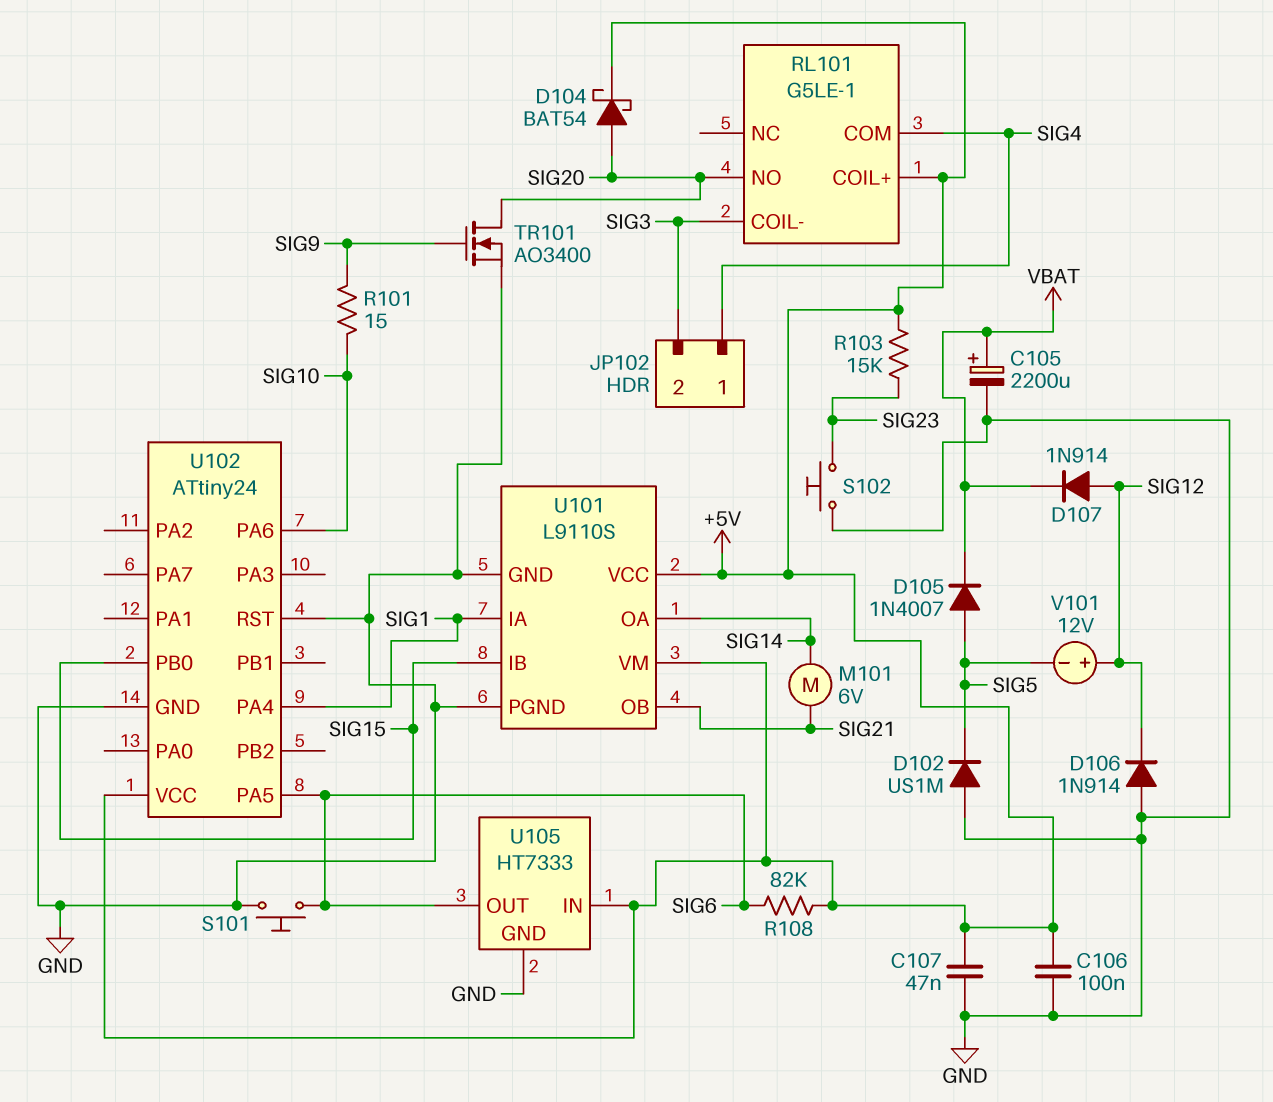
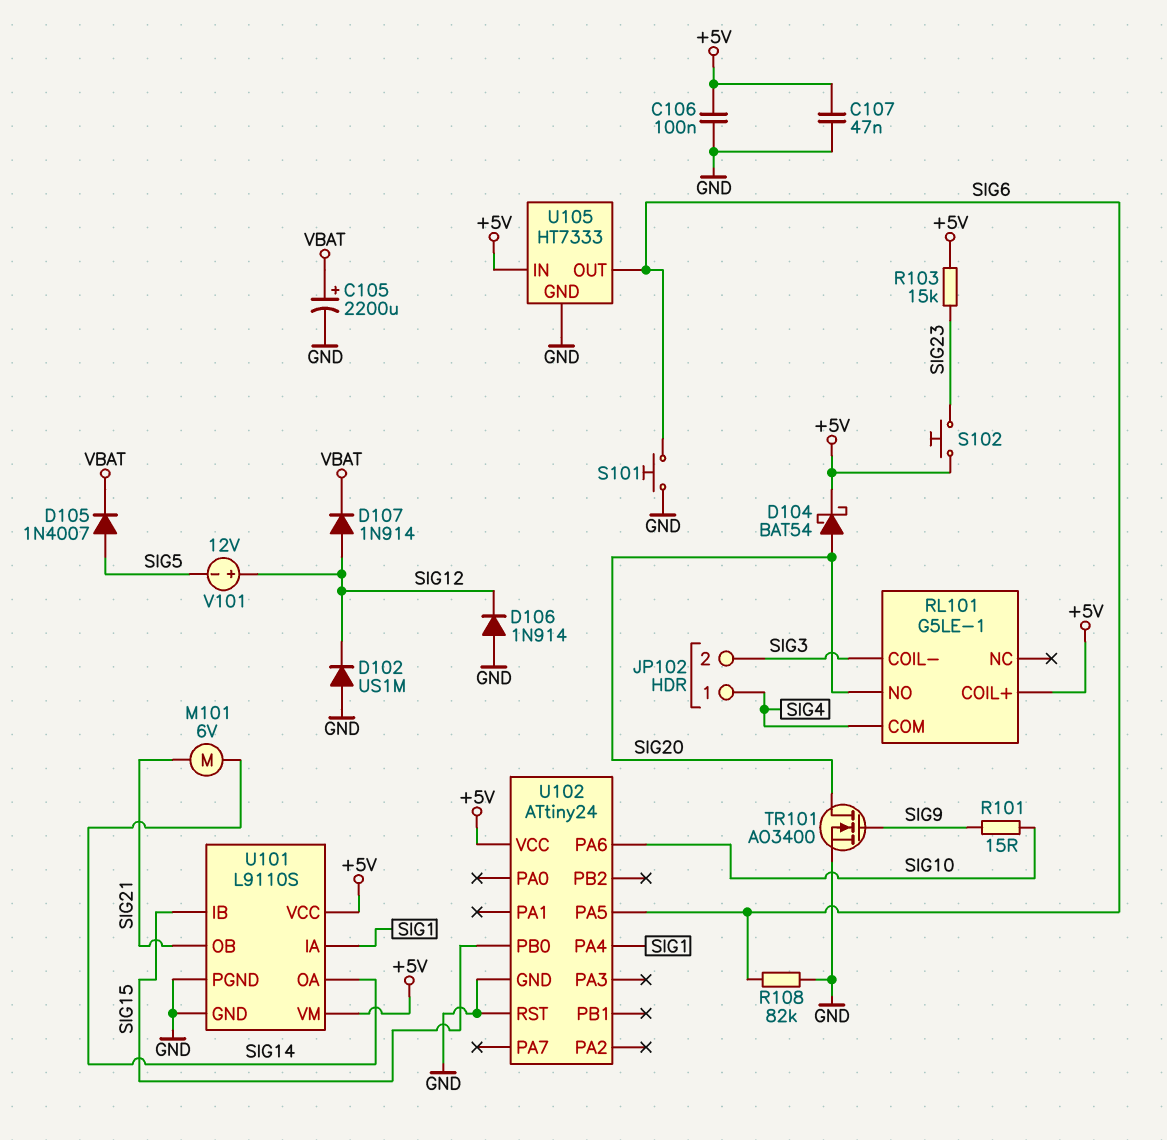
D102: diode US1M (A GND, K SIG5) -> diode US1M (A GND, K SIG12)
R108: 82k (+5V, SIG6) -> 82k (GND, SIG6)
S102: button (GND, SIG23) -> button (+5V, SIG23)

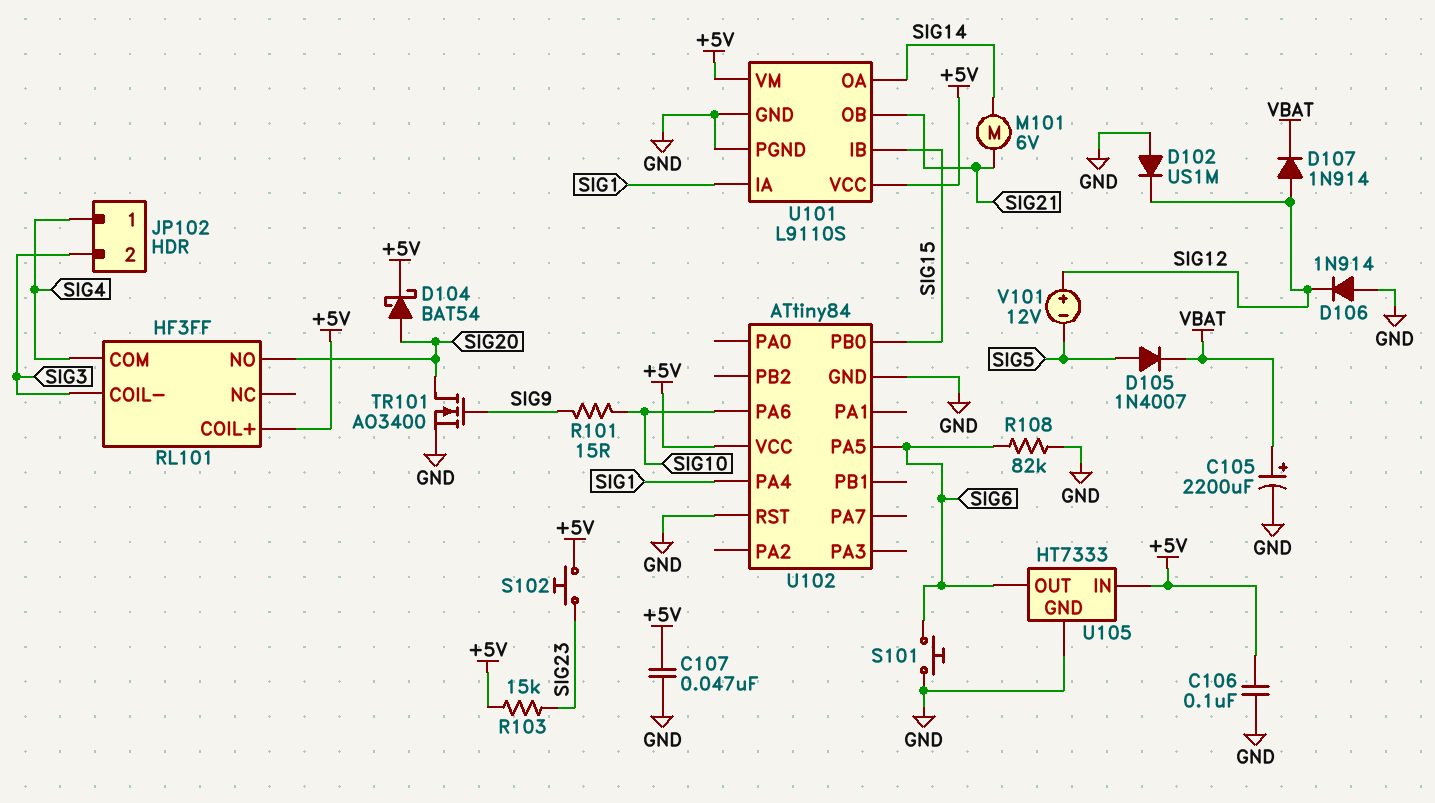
RL101: G5LE-1 -> HF3FF
U102: ATtiny24 -> ATtiny84

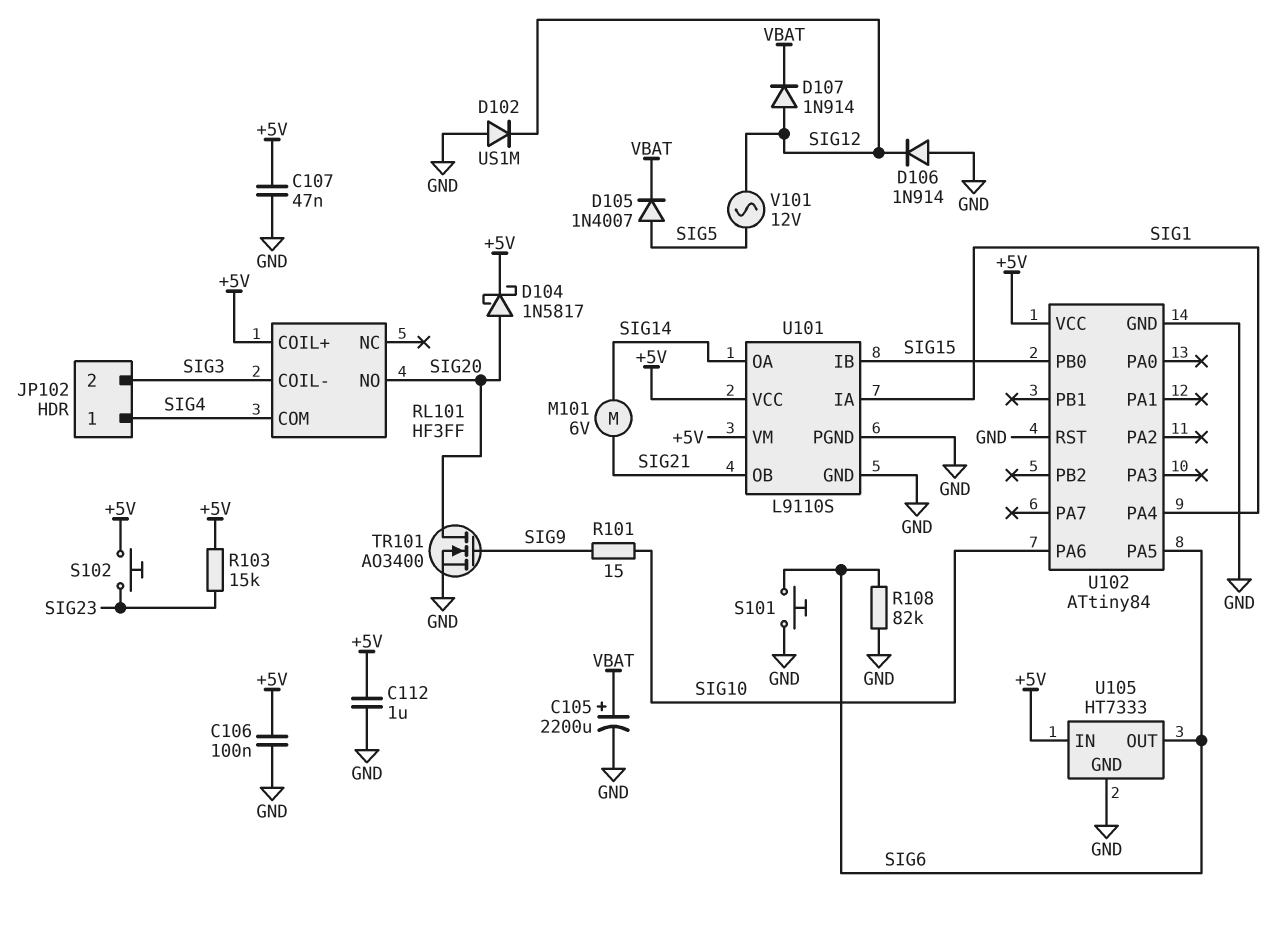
C112: none -> 1uF (+5V, GND)
D104: schottky BAT54 (A SIG20, K +5V) -> schottky 1N5817 (A SIG20, K +5V)
V101: 12V (plus SIG12, minus SIG5) -> AC 12V (SIG5, SIG12)

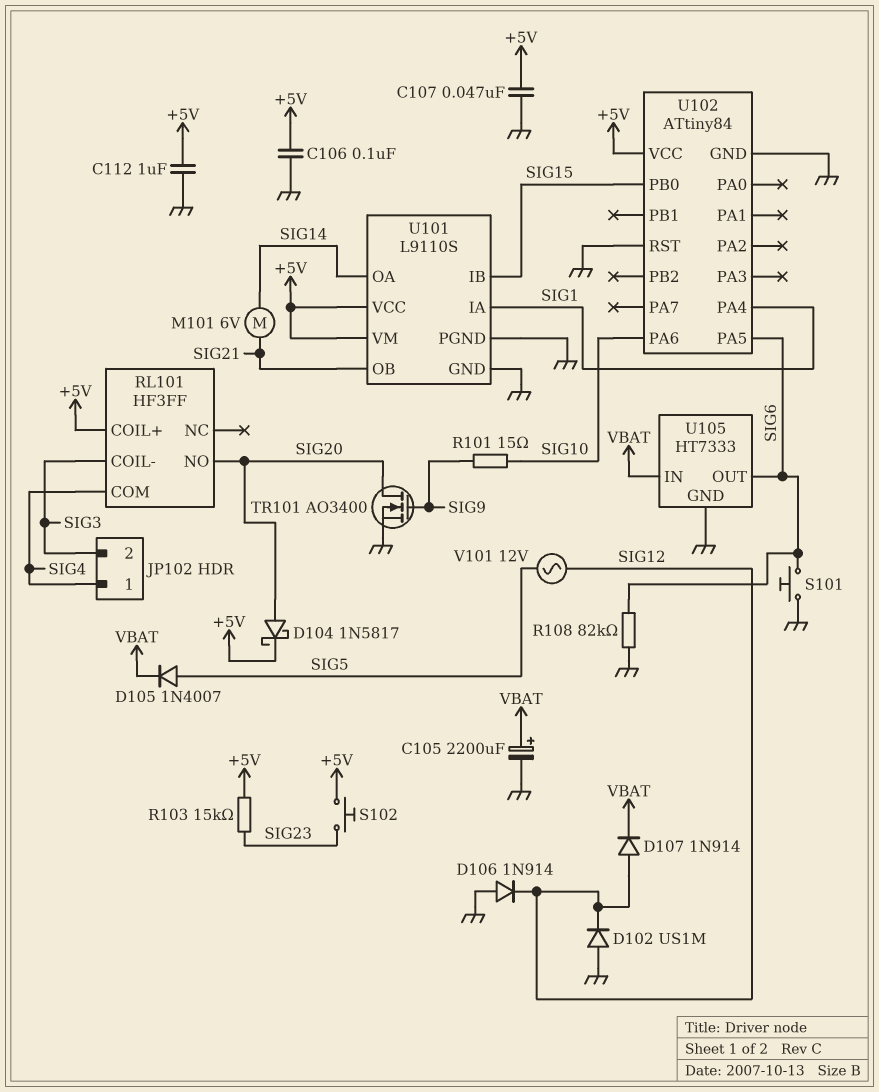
U105 pin IN: +5V -> VBAT

